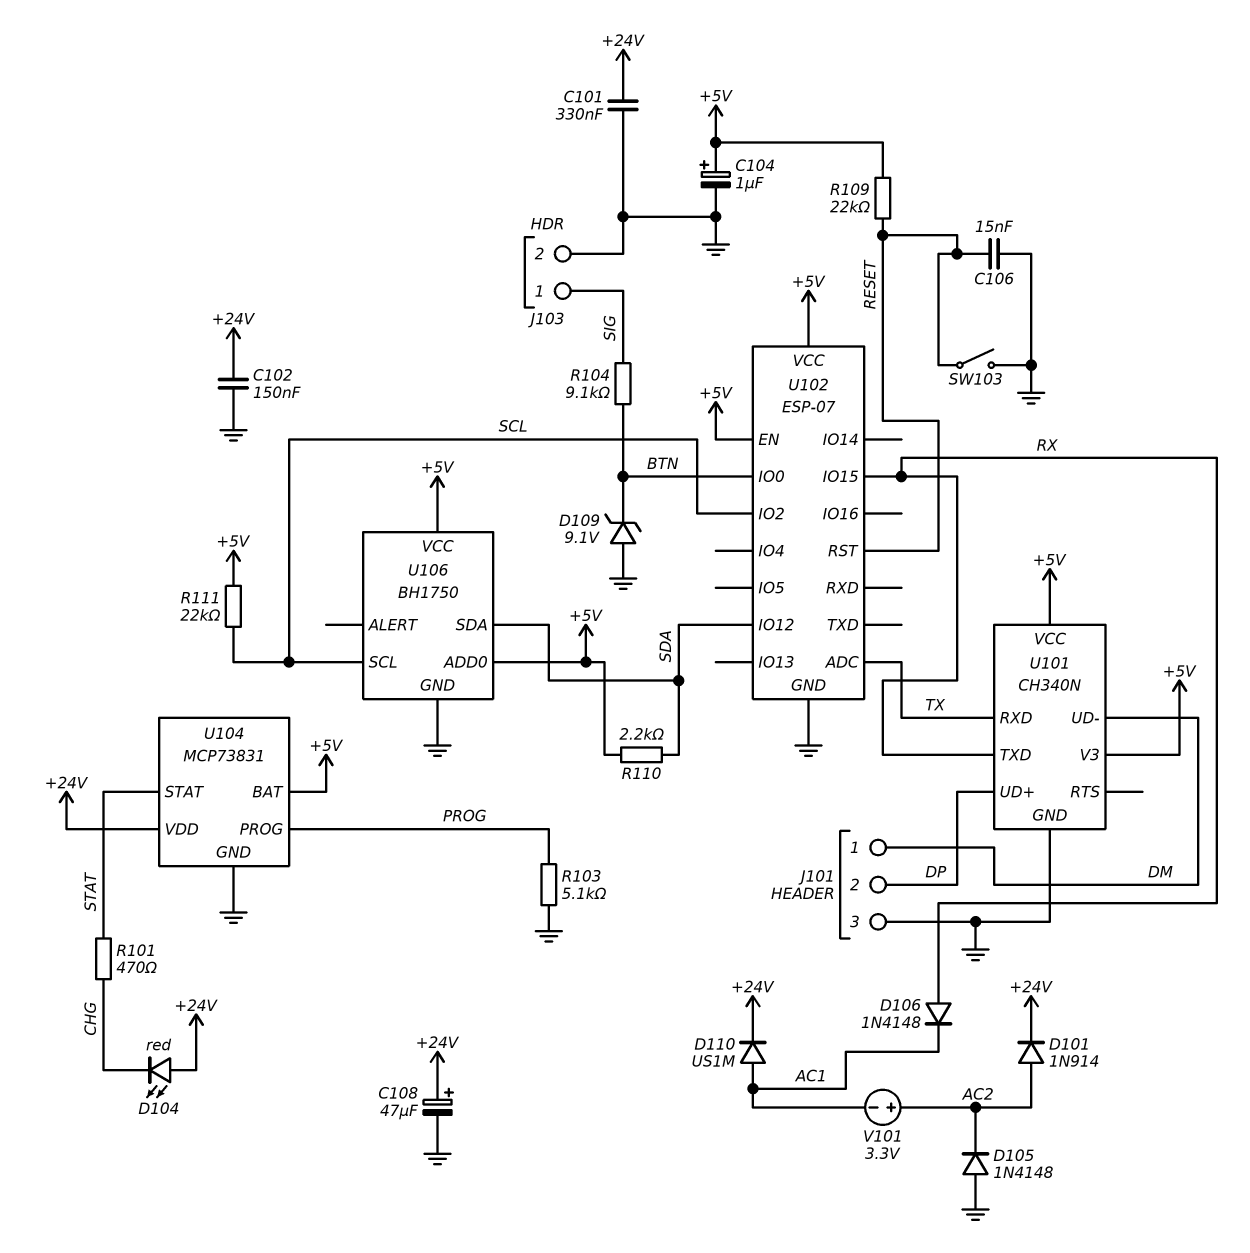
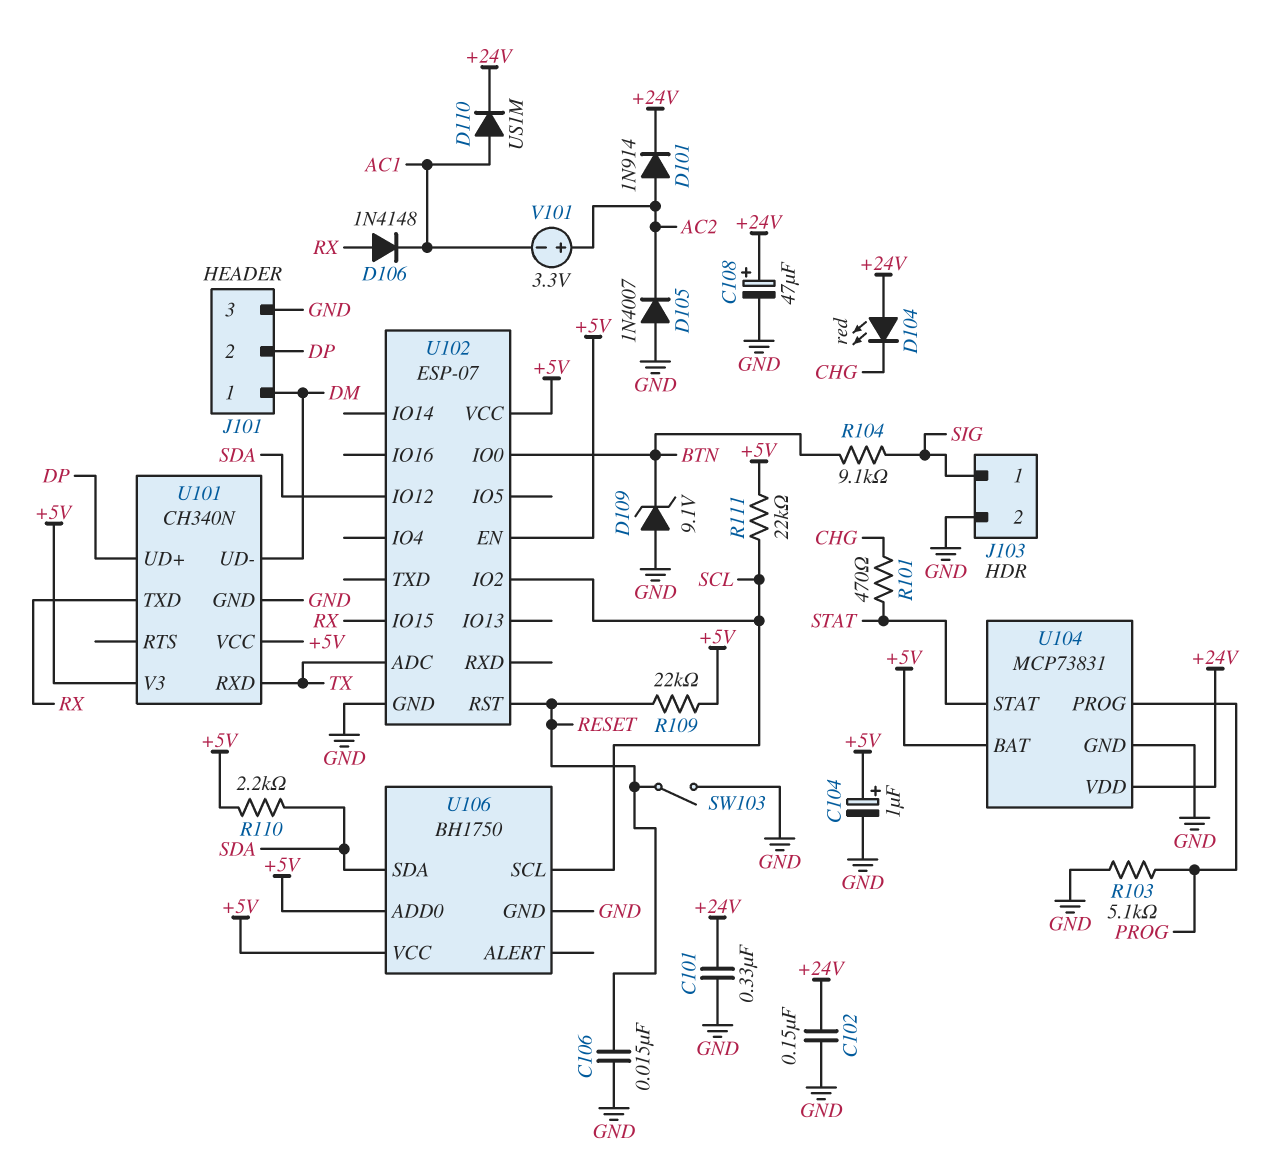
D105: diode 1N4148 (A GND, K AC2) -> diode 1N4007 (A GND, K AC2)

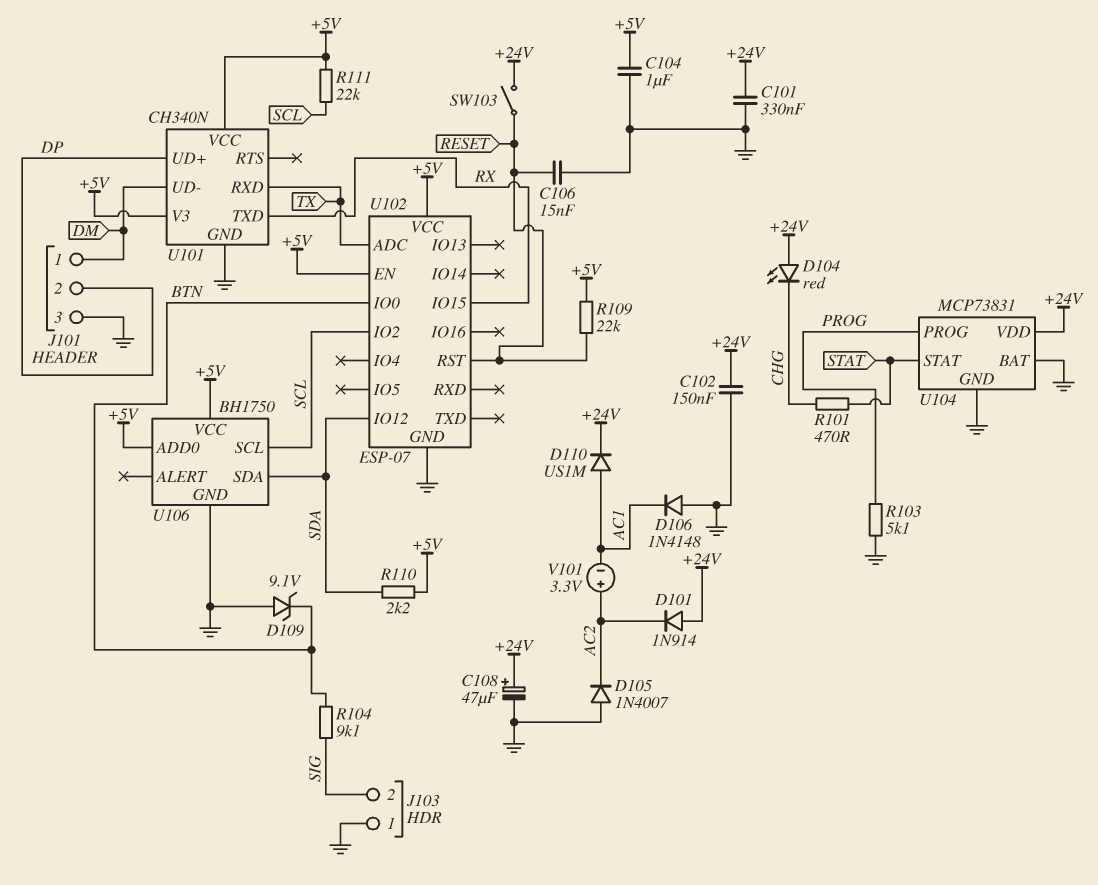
C104: 1uF (plus +5V, minus GND) -> 1uF (+5V, GND)
D101: diode 1N914 (A AC2, K +24V) -> diode 1N914 (A +24V, K AC2)
D106: diode 1N4148 (A RX, K AC1) -> diode 1N4148 (A GND, K AC1)
J103 pin 1: SIG -> GND
J103 pin 2: GND -> SIG
SW103: switch (GND, RESET) -> switch (+24V, RESET)
U104 pin BAT: +5V -> GND

